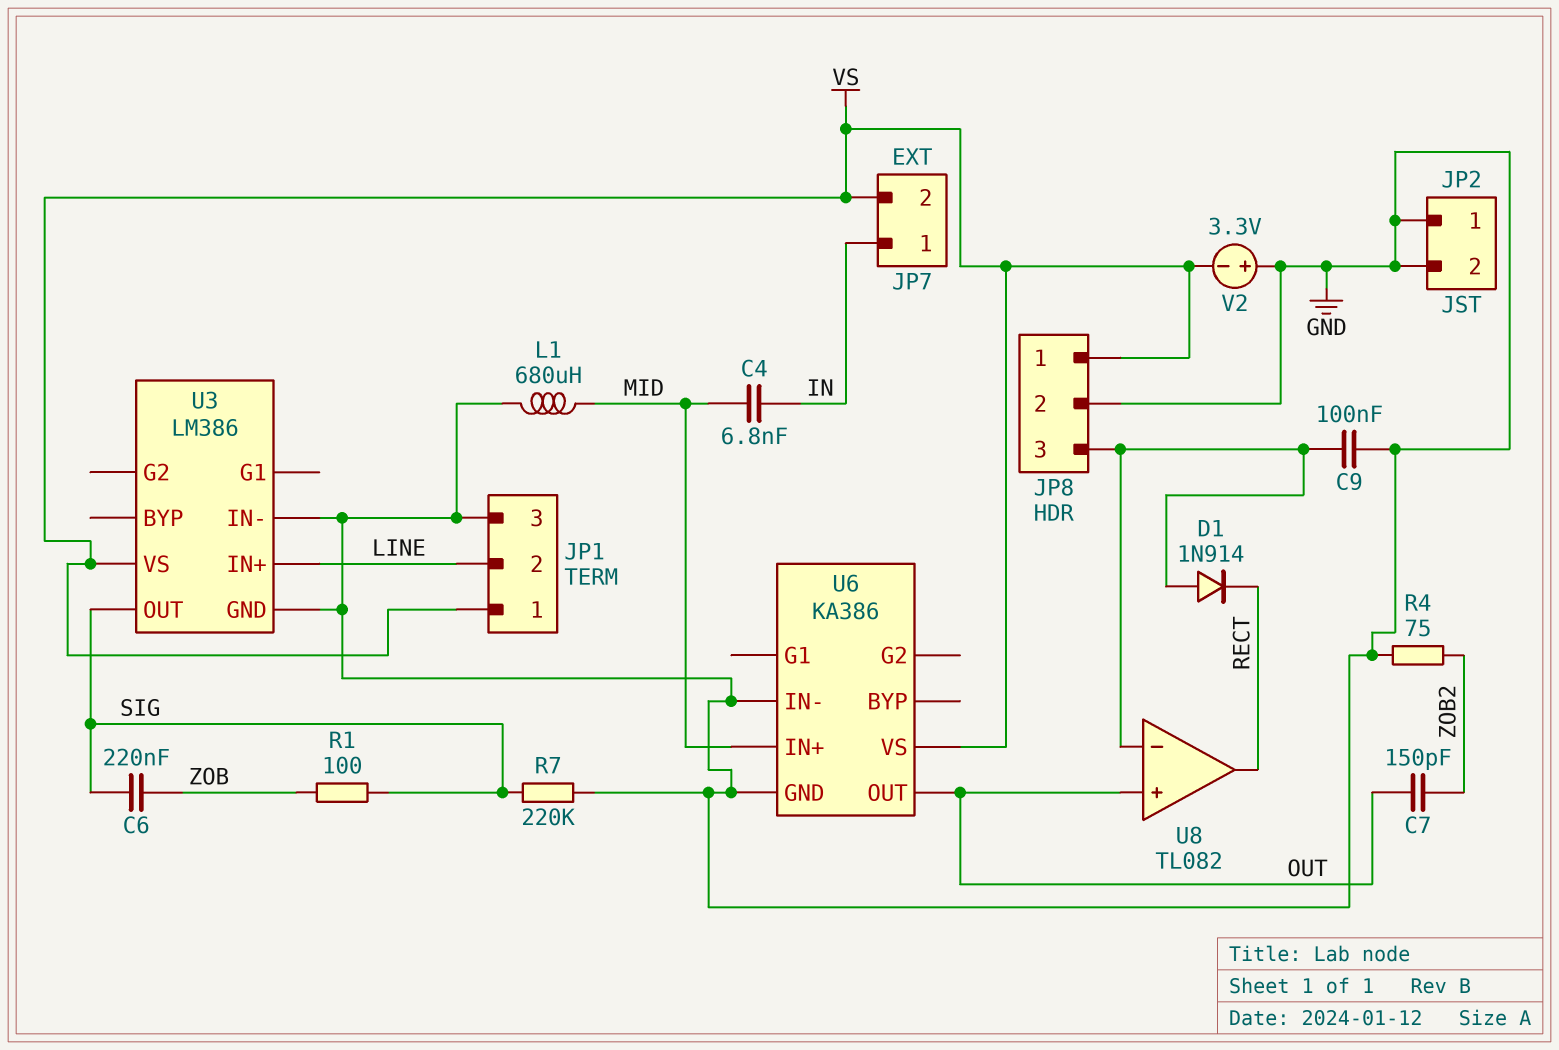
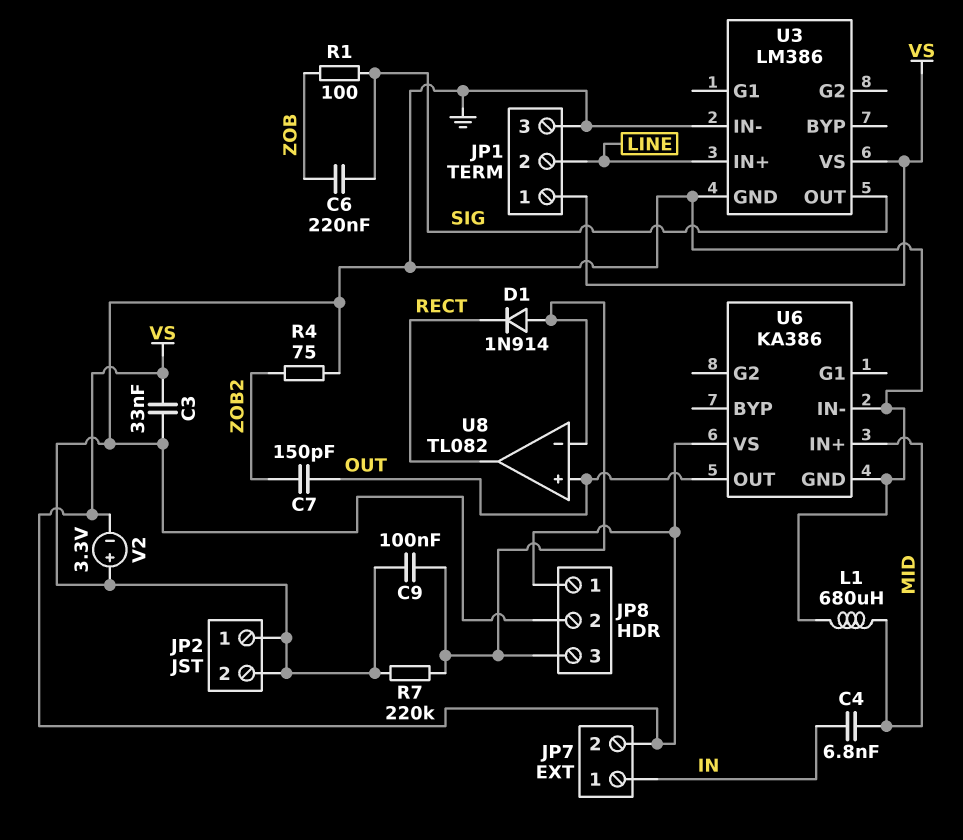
C3: none -> 33nF (GND, VS)
R7: 220k (GND, SIG) -> 220k (GND, JP8/3)

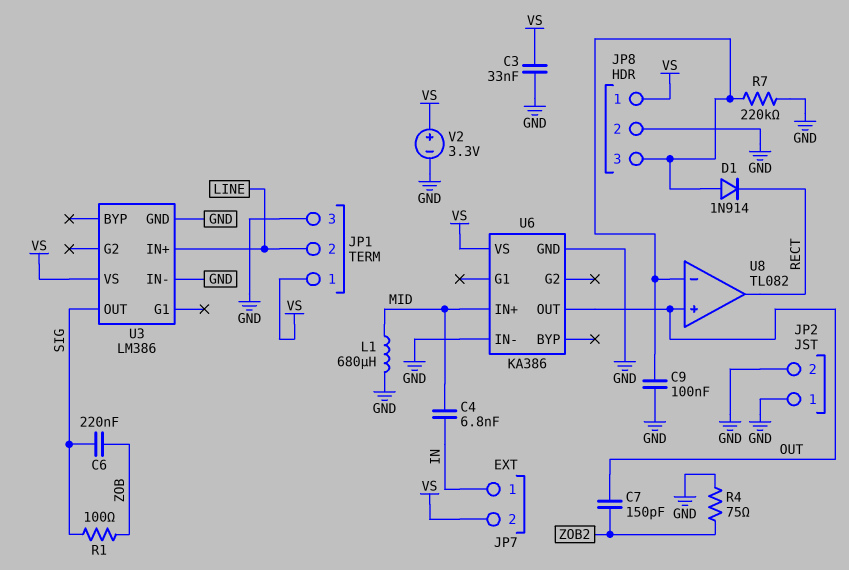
V2: 3.3V (plus GND, minus VS) -> 3.3V (plus VS, minus GND)

